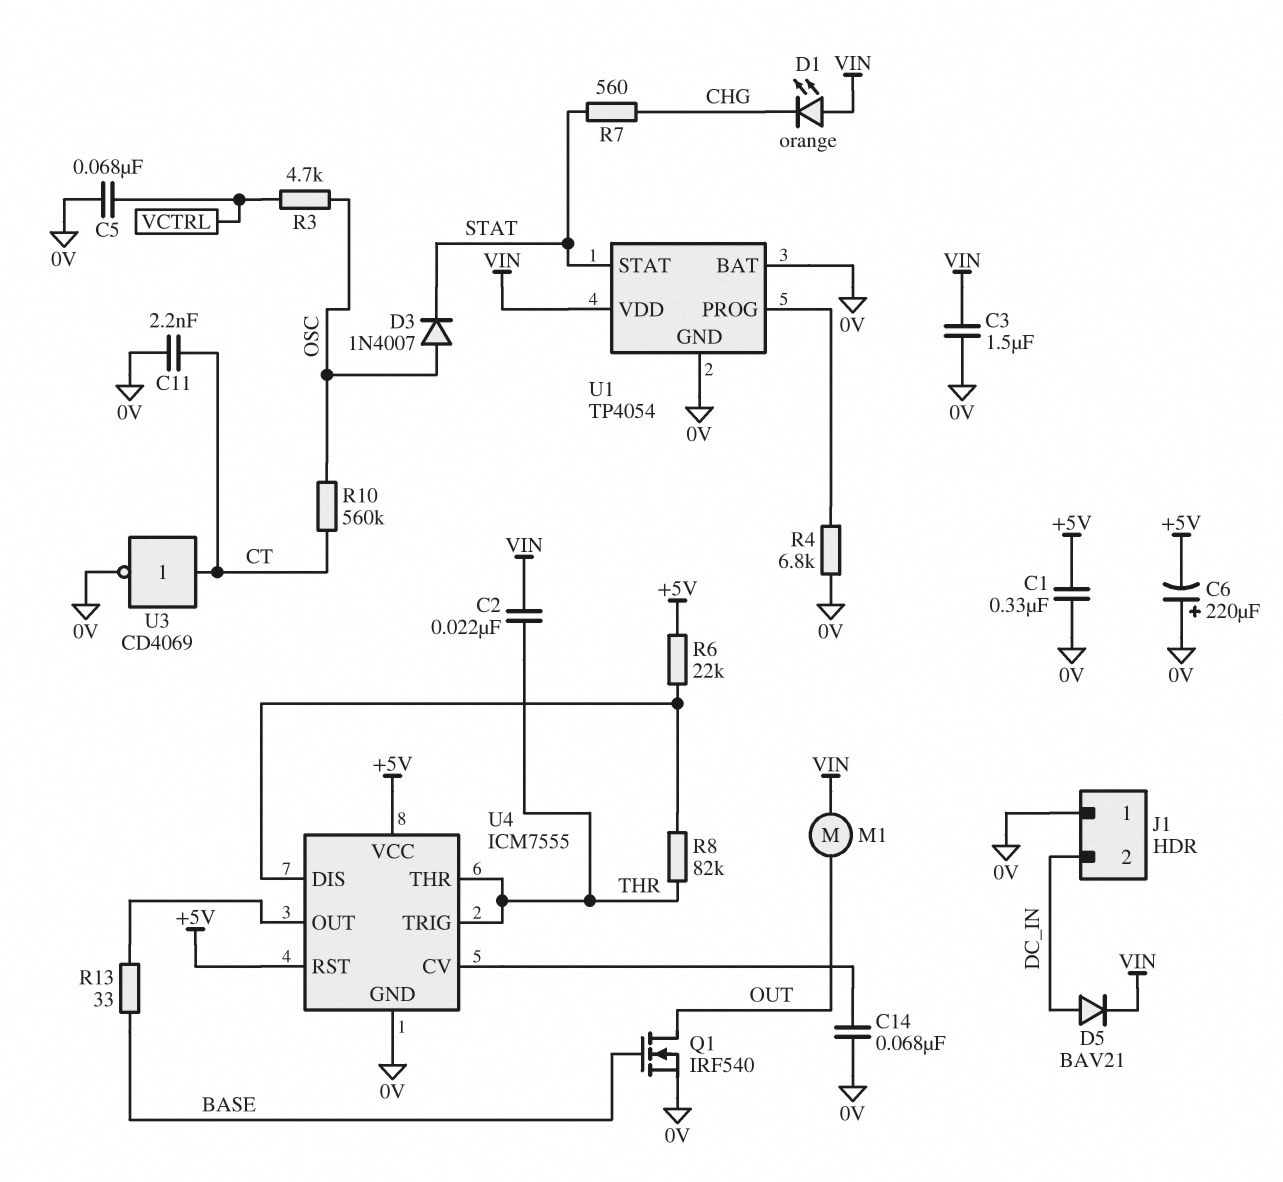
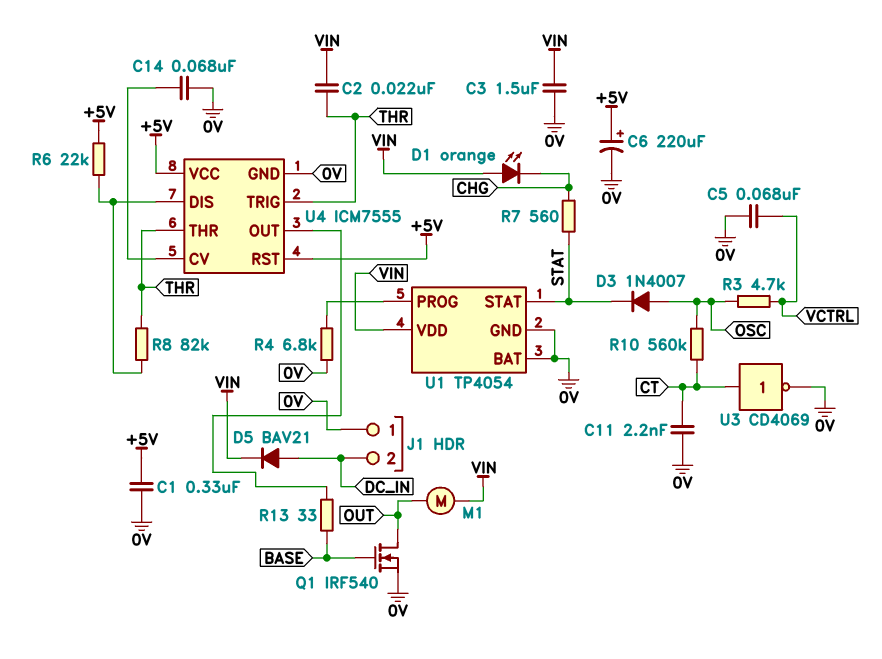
C6: 220uF (plus 0V, minus +5V) -> 220uF (plus +5V, minus 0V)

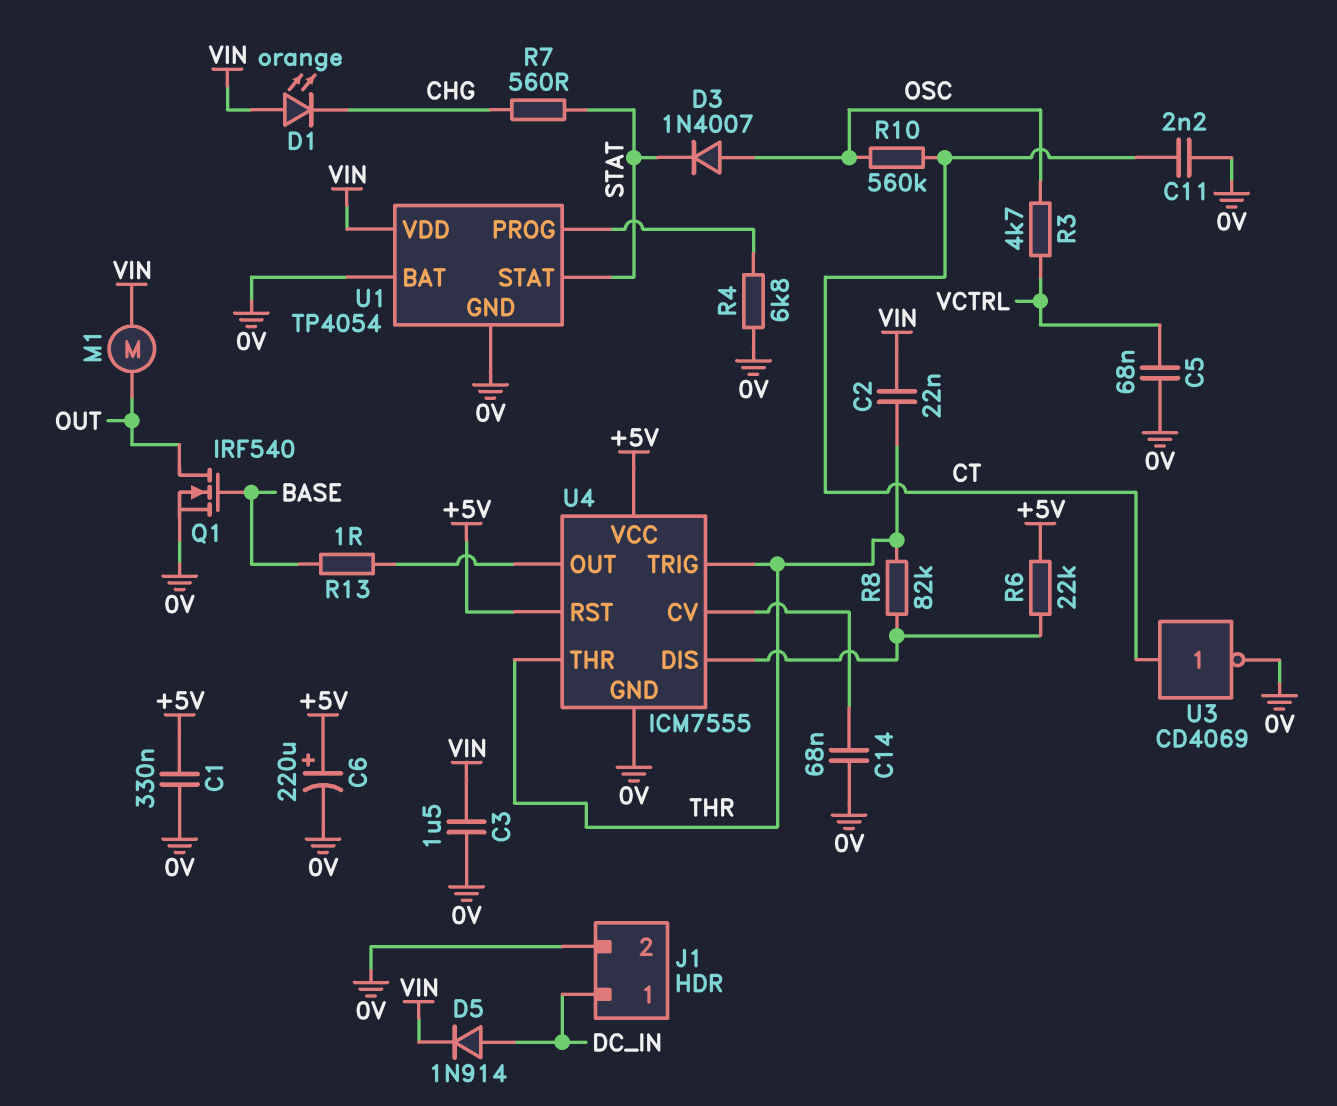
D5: diode BAV21 (A DC_IN, K VIN) -> diode 1N914 (A DC_IN, K VIN)
J1 pin 1: 0V -> DC_IN
J1 pin 2: DC_IN -> 0V
R13: 33 (BASE, U4/OUT) -> 1 (BASE, U4/OUT)

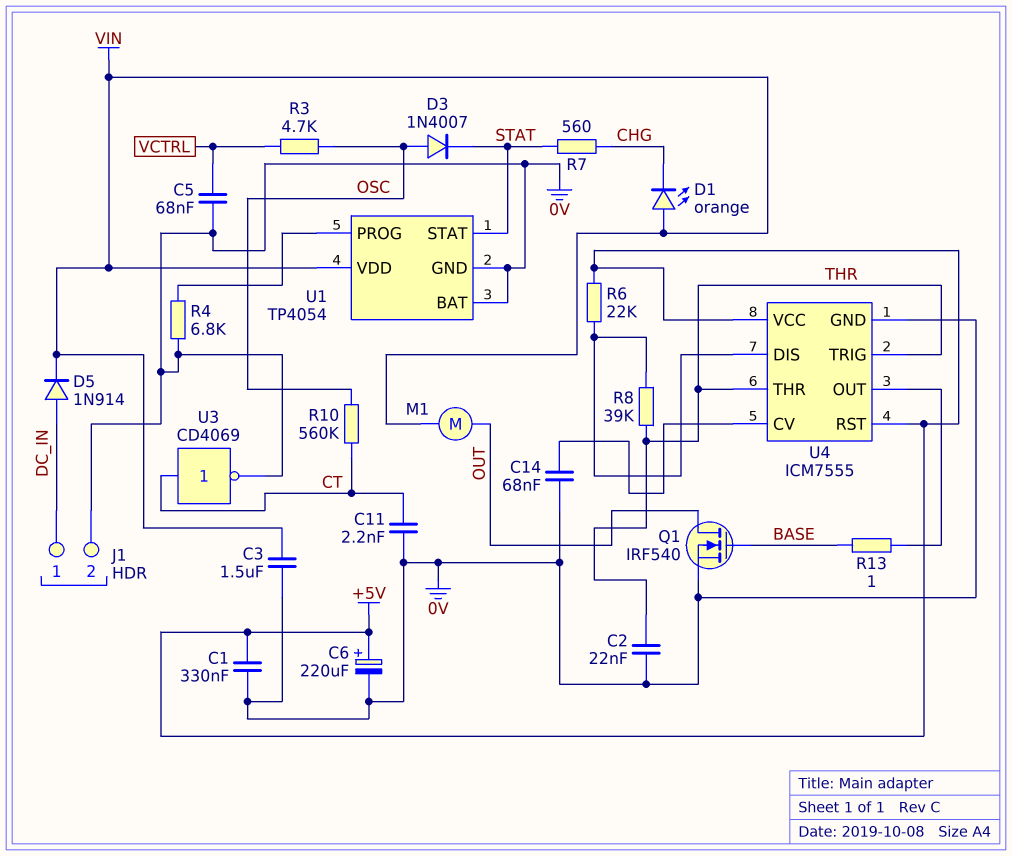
C2: 22nF (THR, VIN) -> 22nF (0V, THR)
R8: 82k (THR, U4/DIS) -> 39k (THR, U4/DIS)

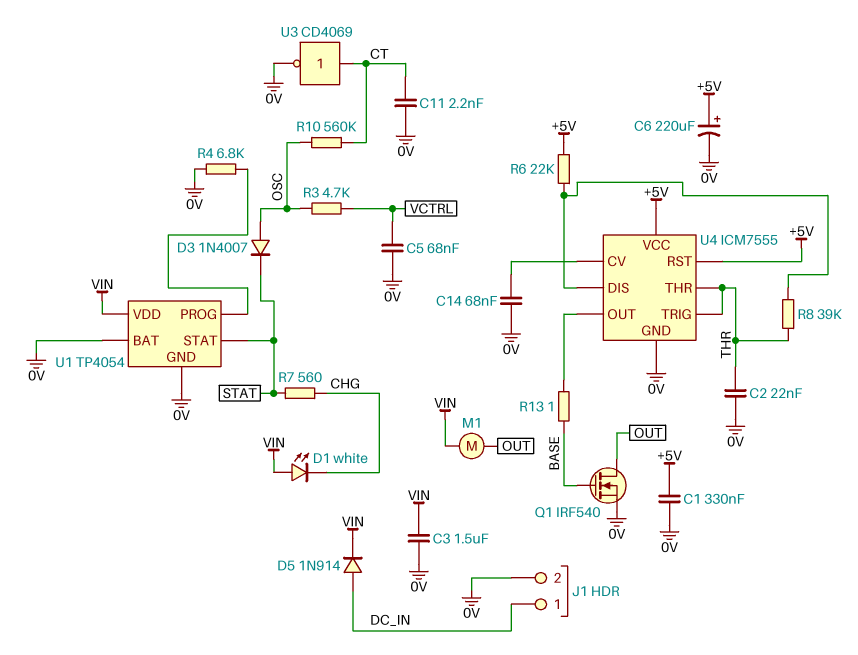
D1: LED orange (A VIN, K CHG) -> LED white (A VIN, K CHG)

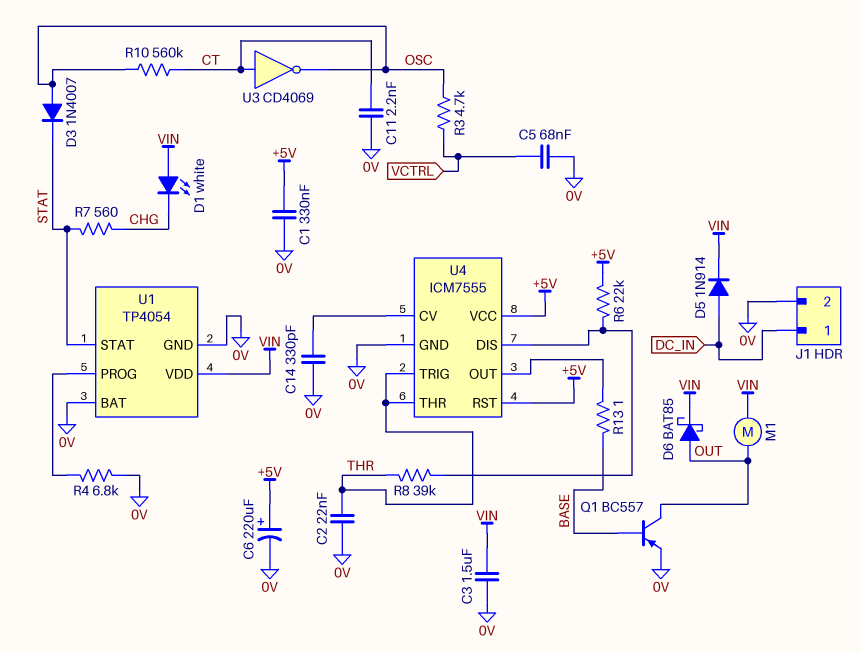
C14: 68nF (0V, U4/CV) -> 330pF (0V, U4/CV)
D6: none -> schottky BAT85 (A OUT, K VIN)
Q1: NMOS IRF540 (G BASE, D OUT, S 0V) -> PNP BC557 (B BASE, C OUT, E 0V)
U3: NOT CD4069 (in CT, out 0V) -> NOT CD4069 (in CT, out OSC)

